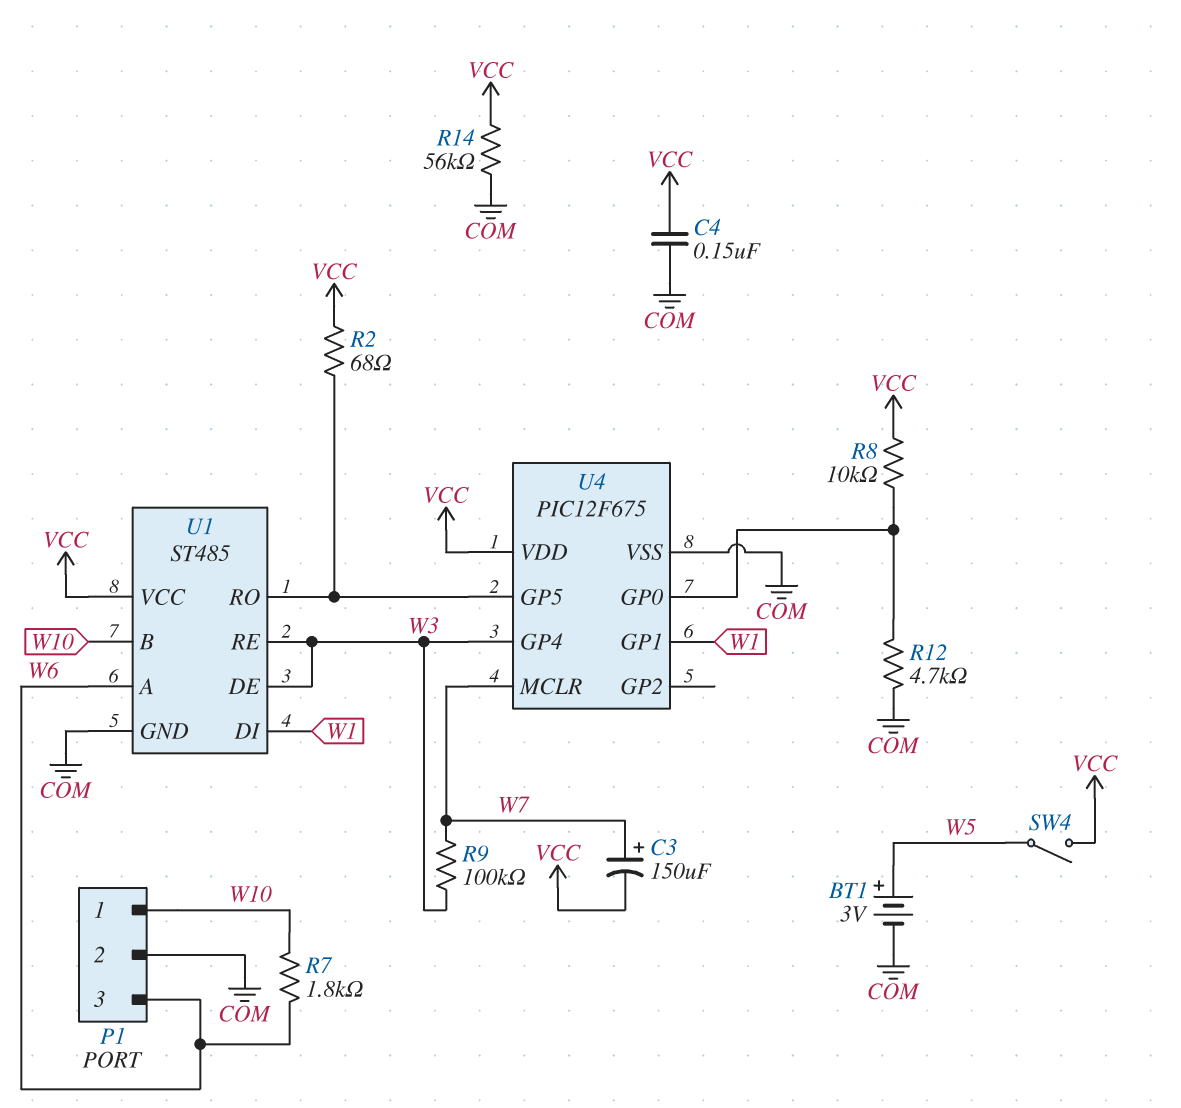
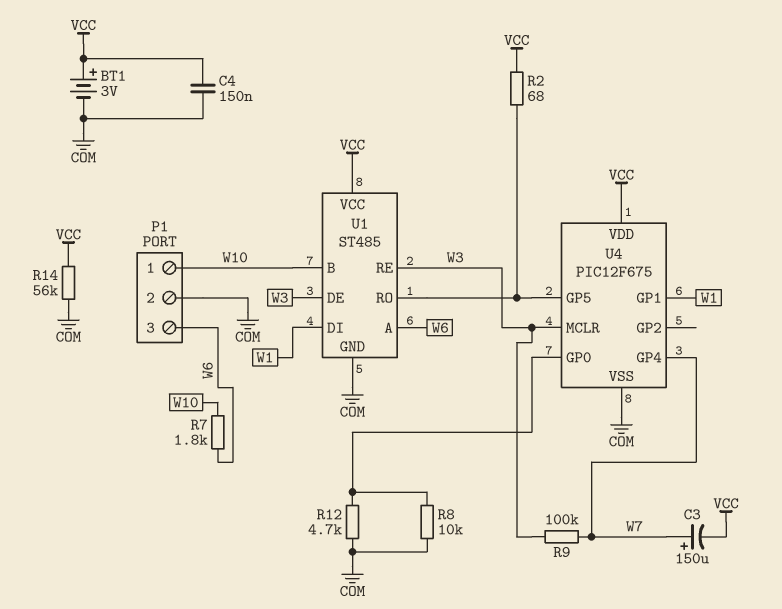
BT1: 3V (plus W5, minus COM) -> 3V (plus VCC, minus COM)
R8: 10k (U4/GP0, VCC) -> 10k (COM, U4/GP0)
SW4: switch (VCC, W5) -> none
U4 pin GP4: W3 -> W7
U4 pin MCLR: W7 -> W3

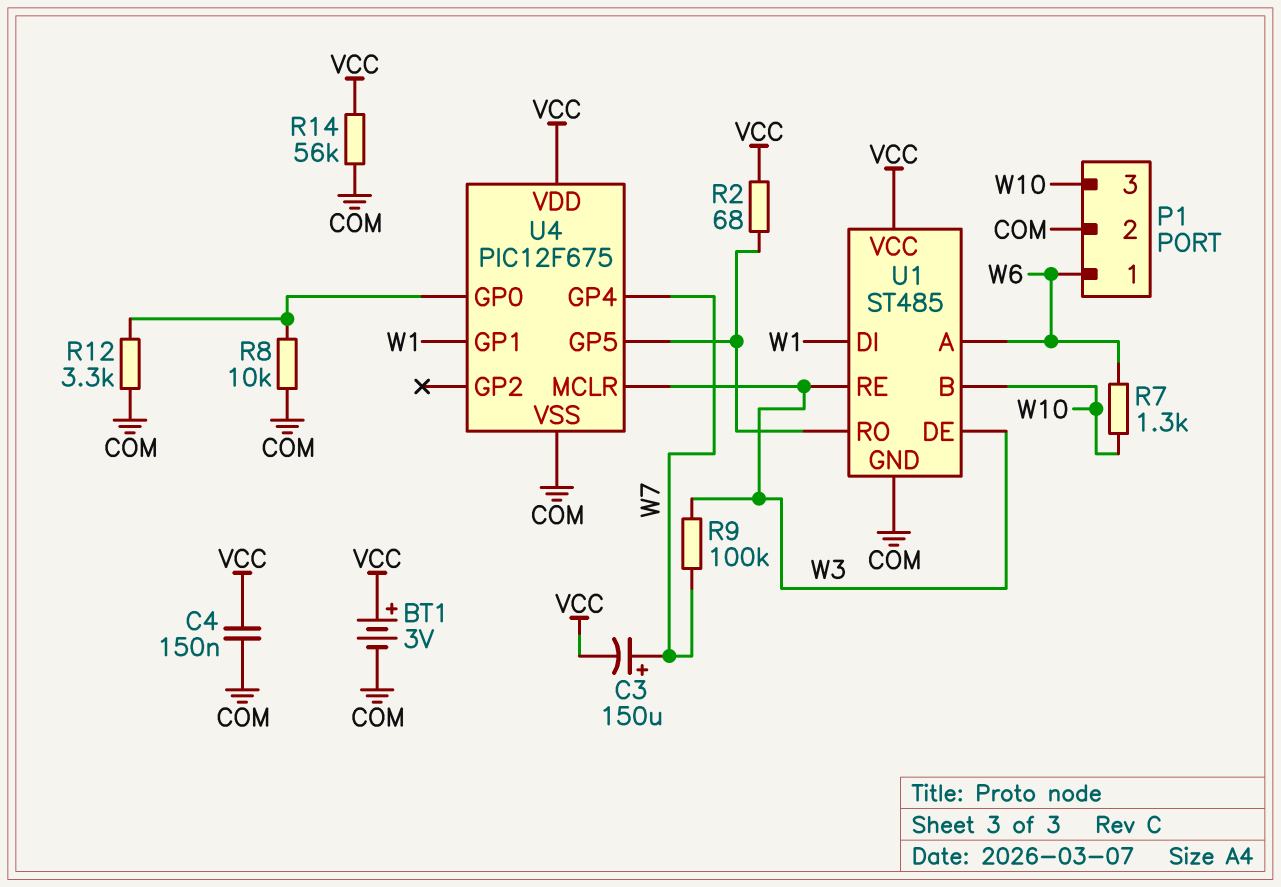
P1 pin 1: W10 -> W6
P1 pin 3: W6 -> W10
R7: 1.8k (W6, W10) -> 1.3k (W6, W10)
R12: 4.7k (COM, U4/GP0) -> 3.3k (COM, U4/GP0)

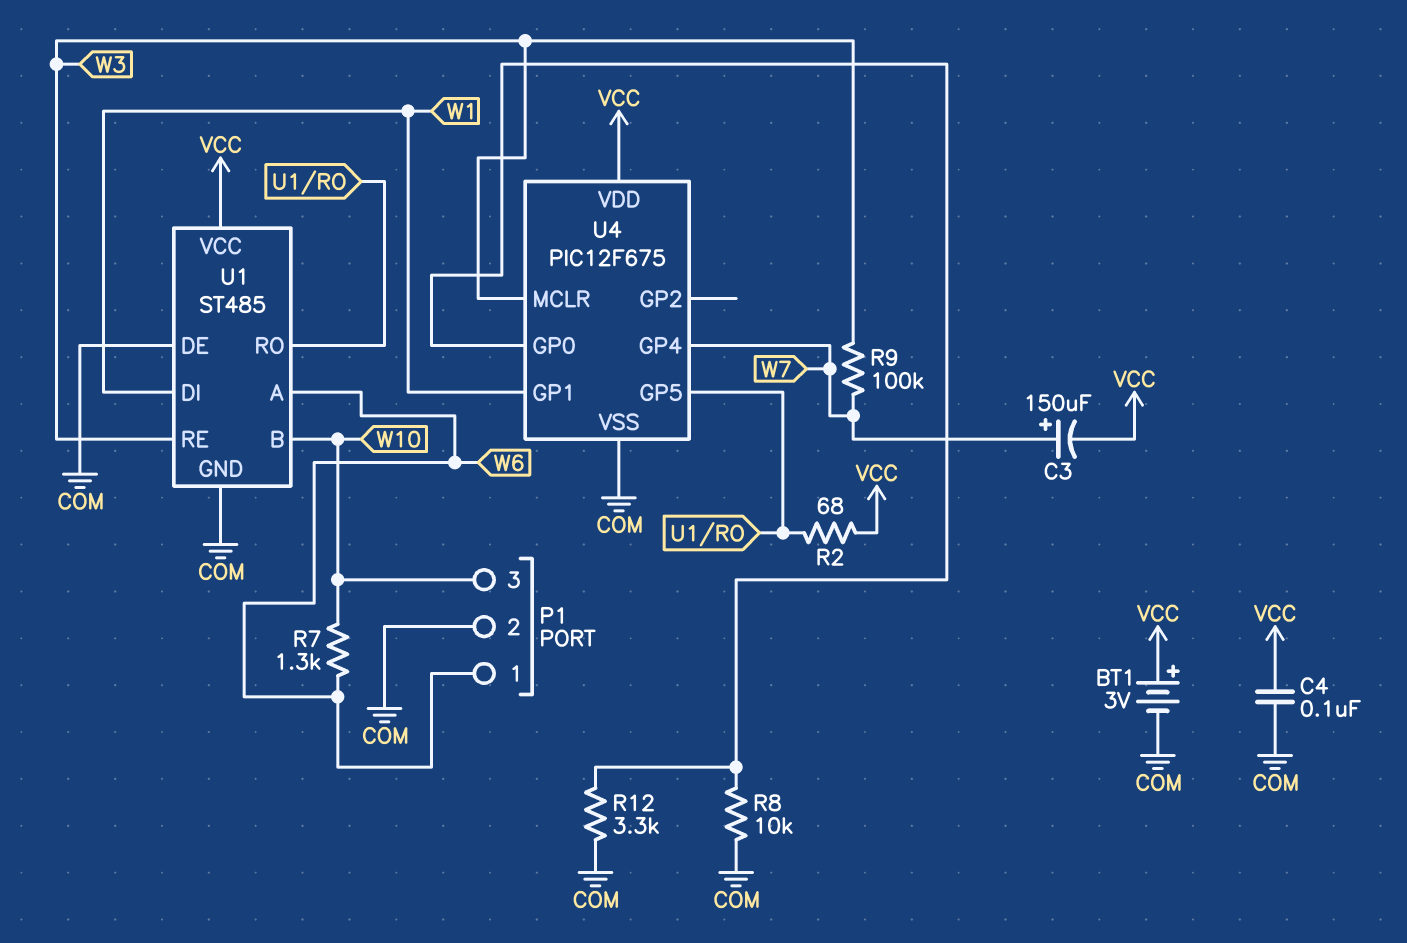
C4: 150nF (COM, VCC) -> 100nF (COM, VCC)
R14: 56k (COM, VCC) -> none
U1 pin DE: W3 -> COM

